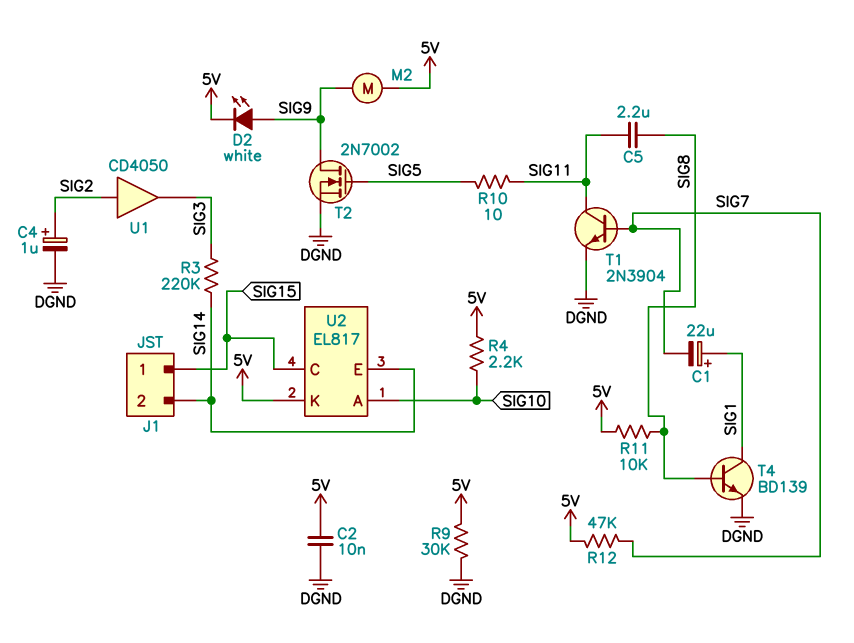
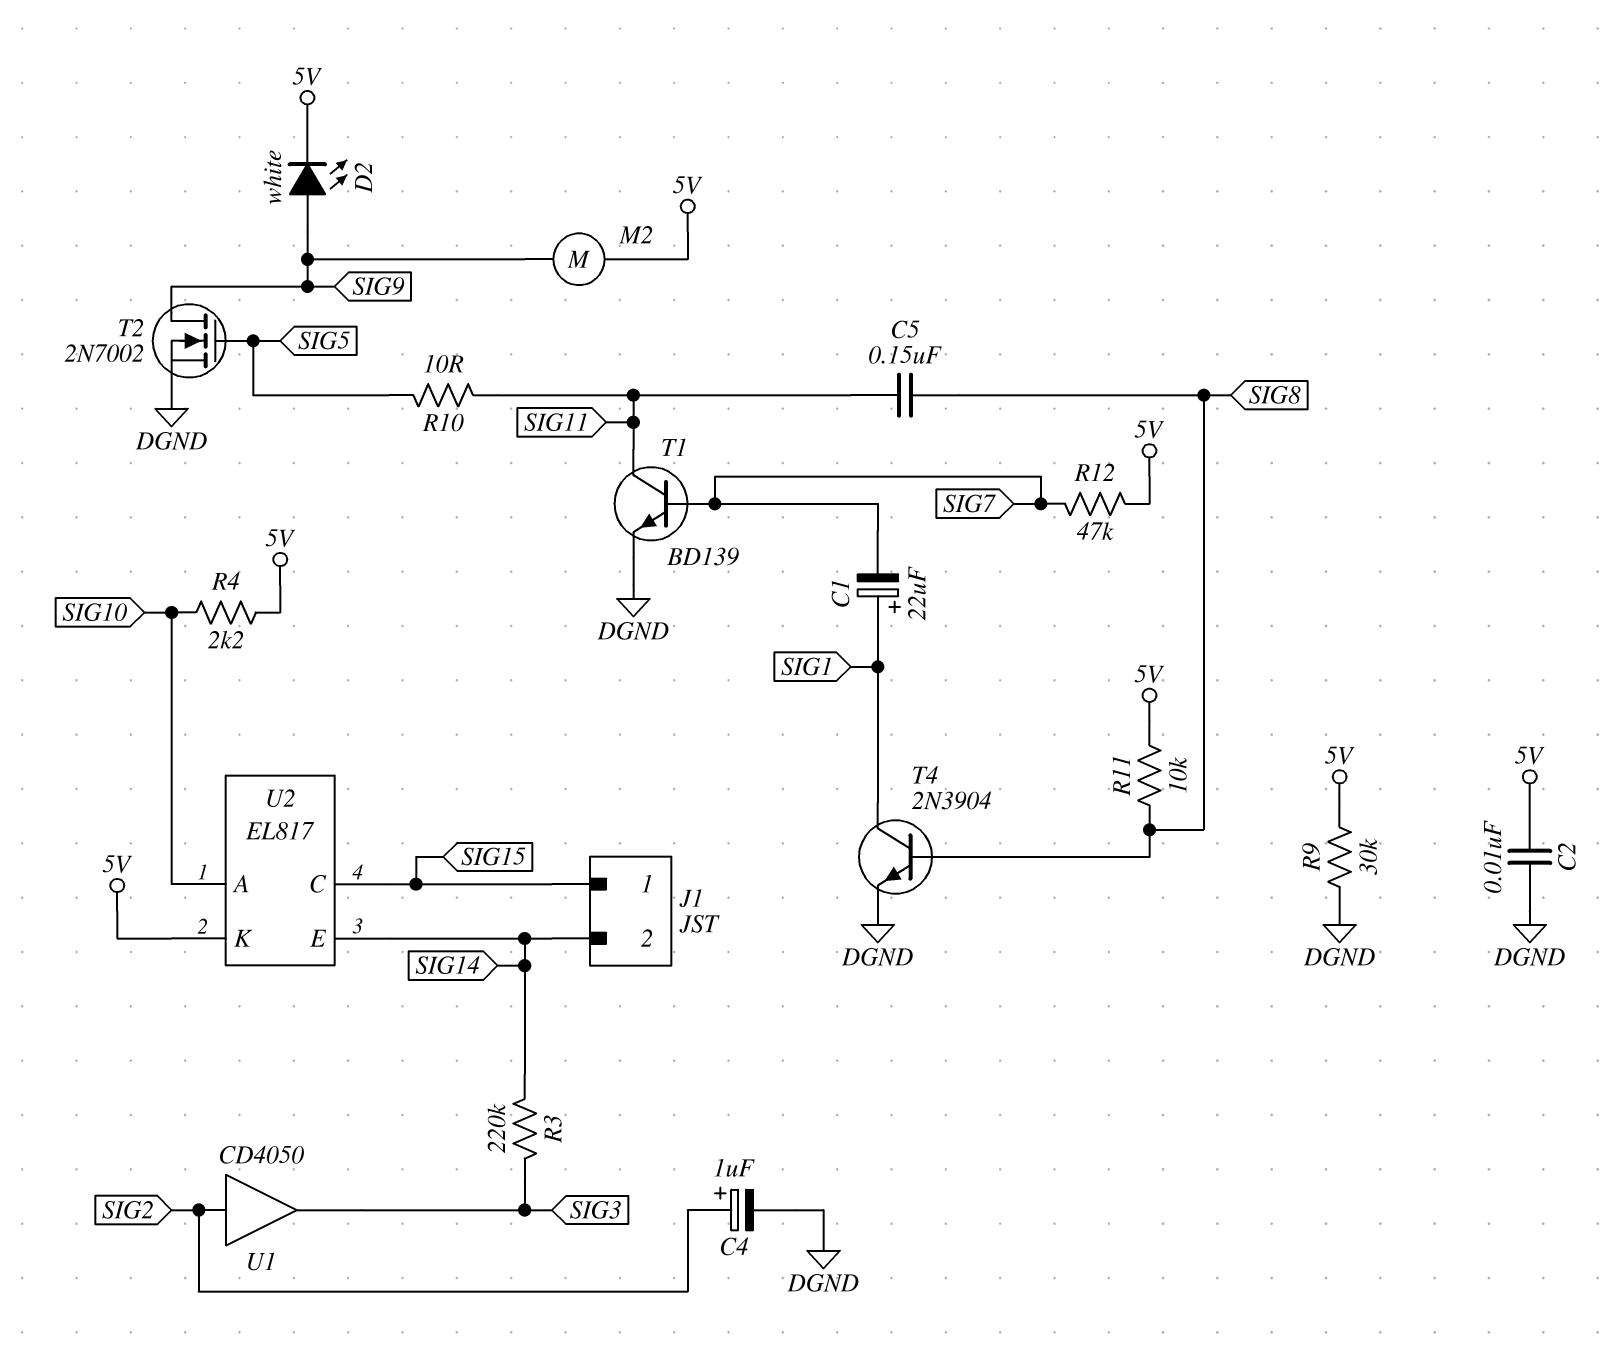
C5: 2.2uF (SIG8, SIG11) -> 150nF (SIG8, SIG11)
T1: NPN 2N3904 (B SIG7, C SIG11, E DGND) -> NPN BD139 (B SIG7, C SIG11, E DGND)
T4: NPN BD139 (B SIG8, C SIG1, E DGND) -> NPN 2N3904 (B SIG8, C SIG1, E DGND)

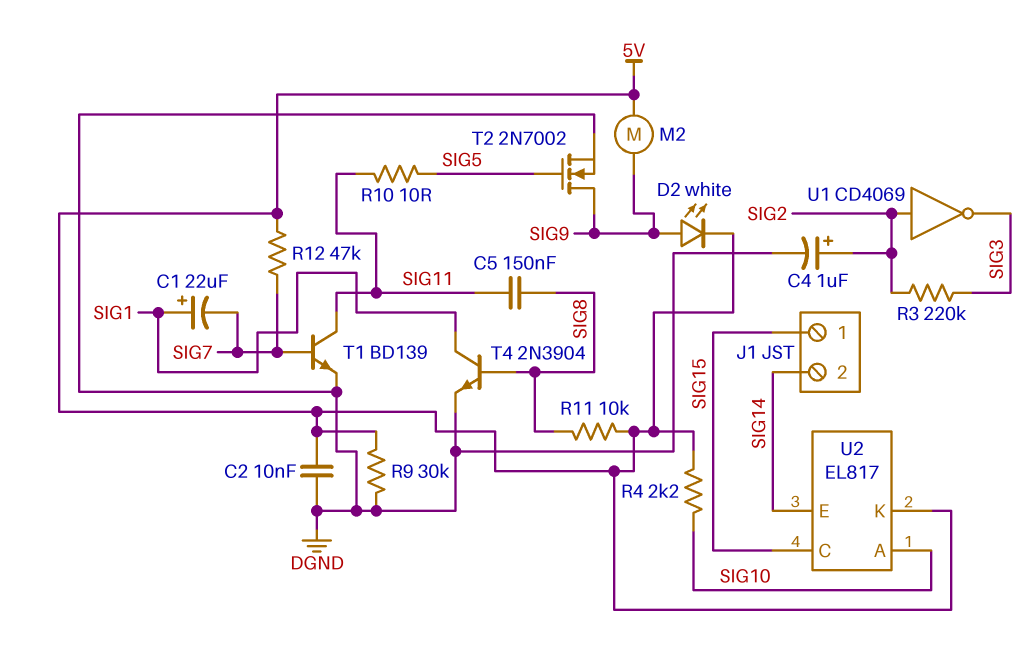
R3: 220k (SIG3, SIG14) -> 220k (SIG2, SIG3)
U1: buffer CD4050 (in SIG2, out SIG3) -> NOT CD4069 (in SIG2, out SIG3)

